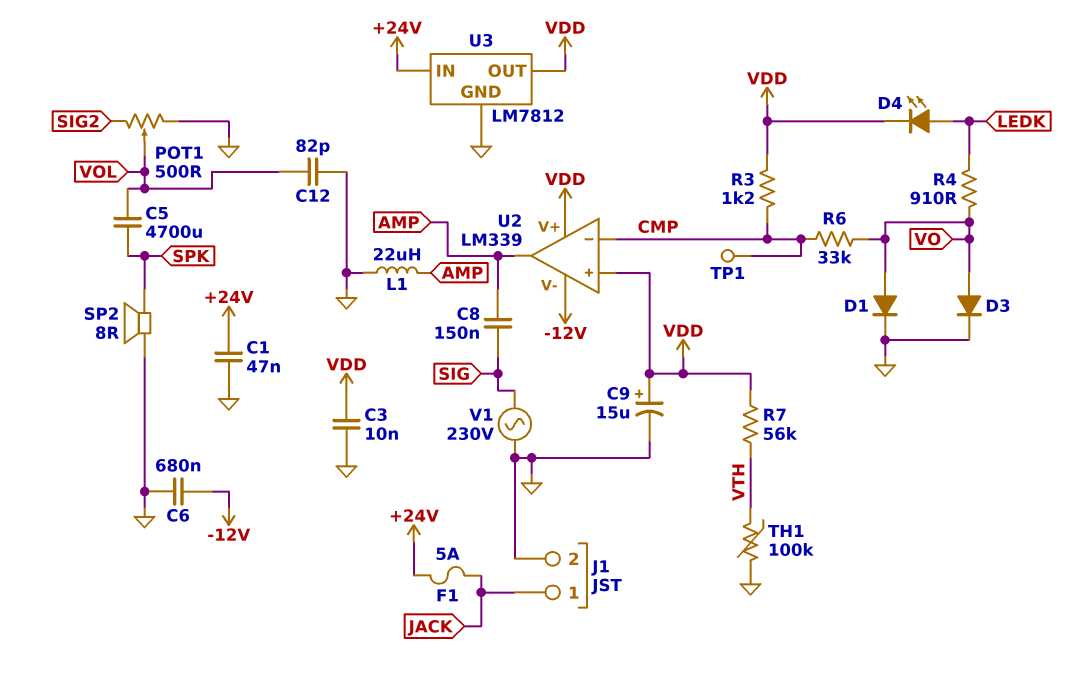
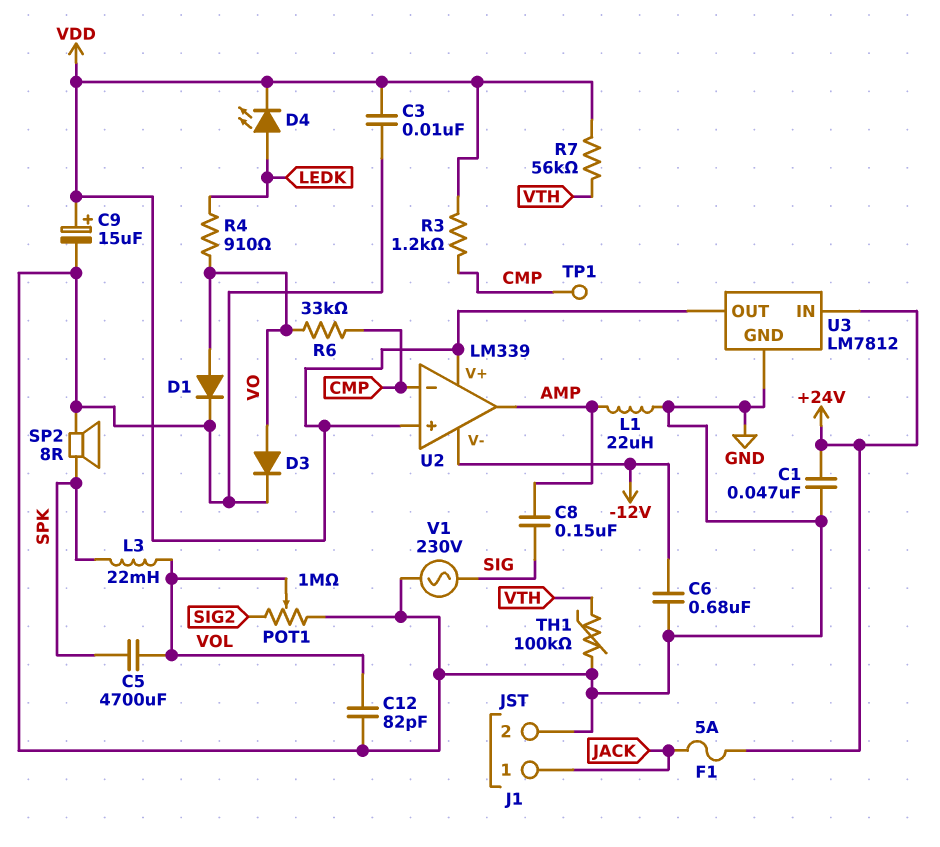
L3: none -> 22mH (SPK, VOL)
POT1: 500 (GND, SIG2, wiper VOL) -> 1M (GND, SIG2, wiper VOL)

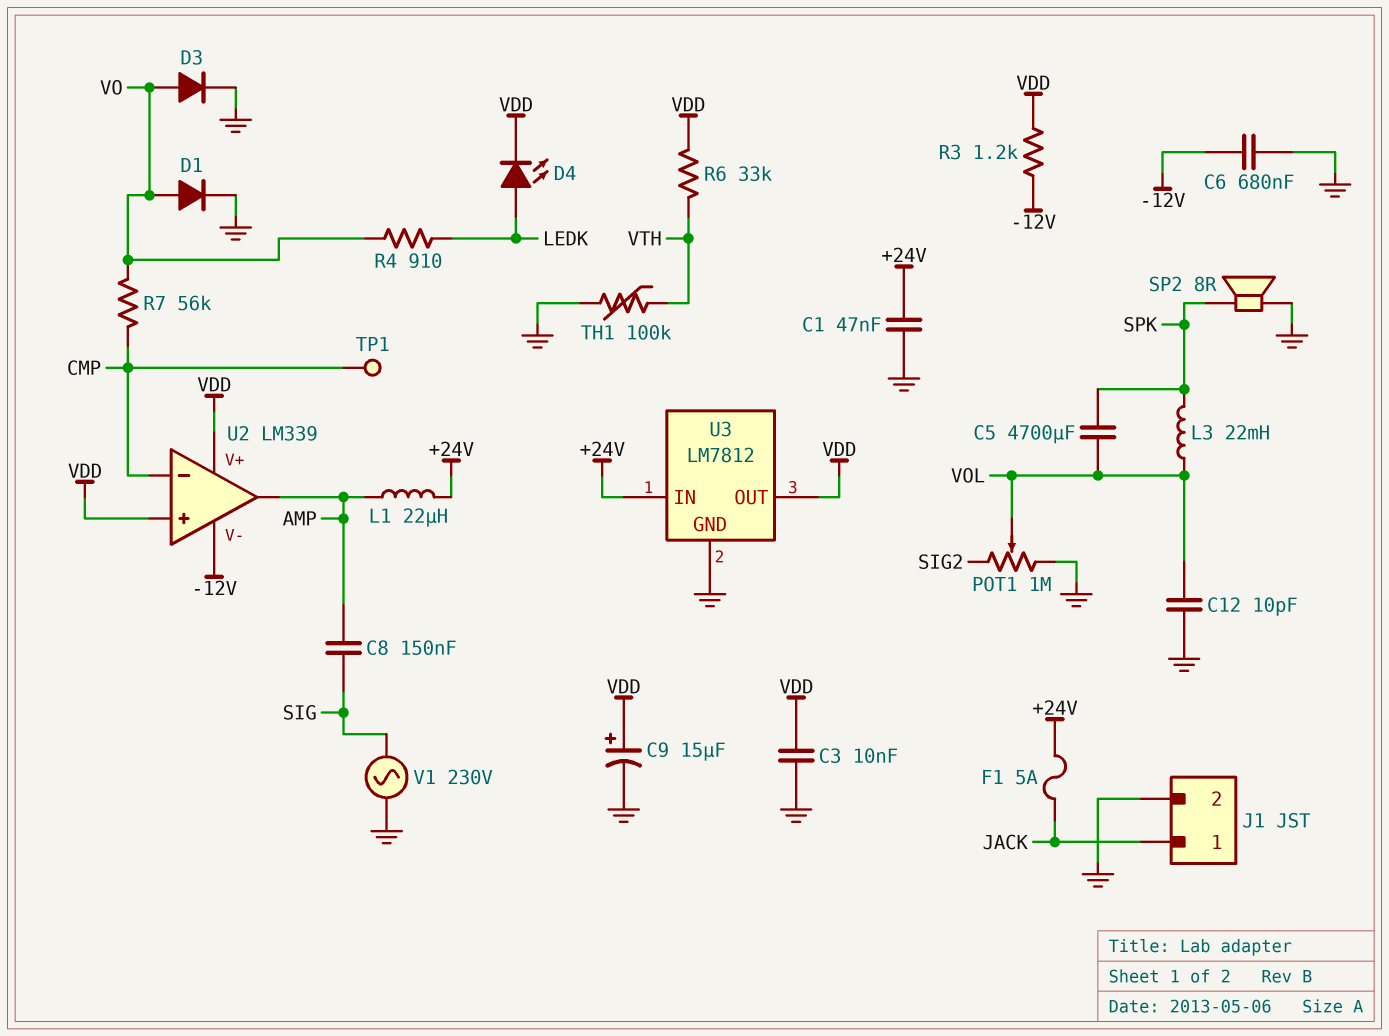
C12: 82pF (GND, VOL) -> 10pF (GND, VOL)
L1: 22uH (AMP, GND) -> 22uH (+24V, AMP)
R3: 1.2k (CMP, VDD) -> 1.2k (-12V, VDD)
R6: 33k (CMP, VO) -> 33k (VDD, VTH)
R7: 56k (VDD, VTH) -> 56k (CMP, VO)

